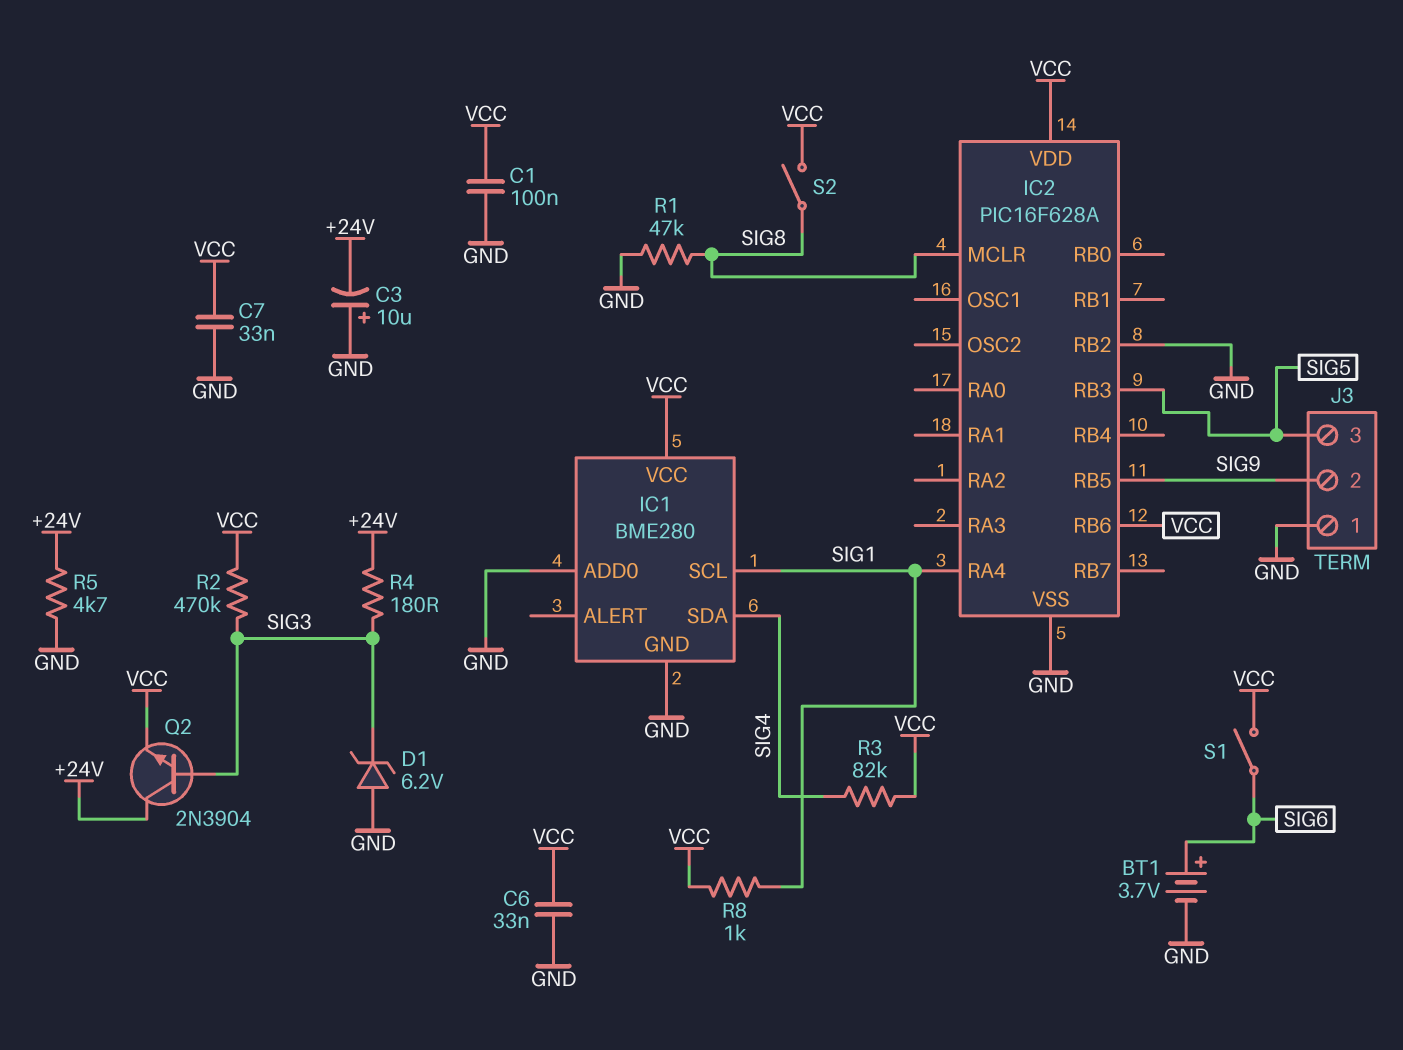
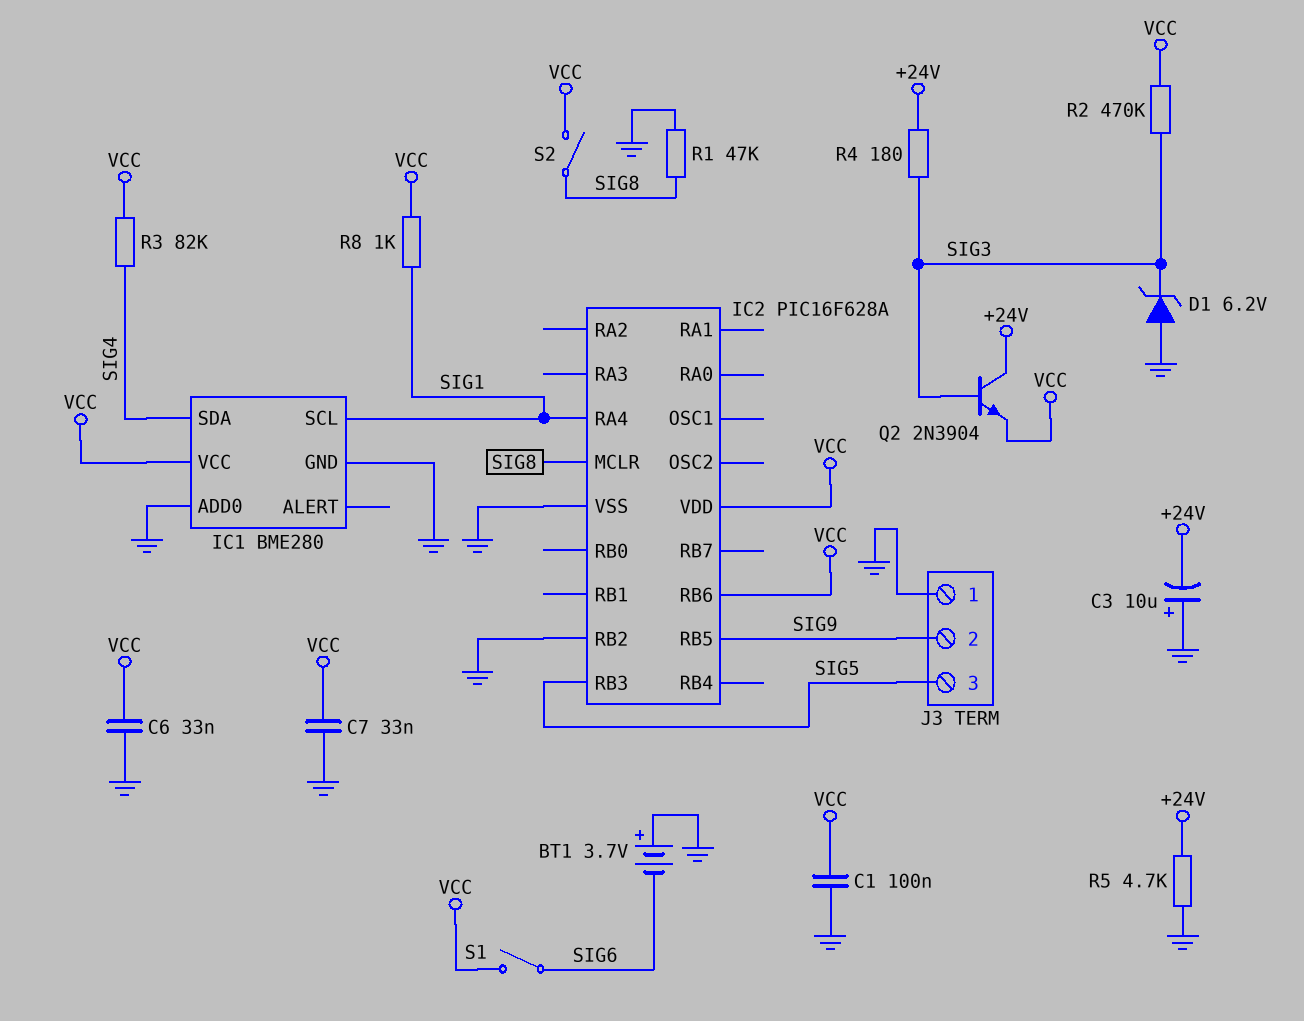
BT1: 3.7V (plus SIG6, minus GND) -> 3.7V (plus GND, minus SIG6)

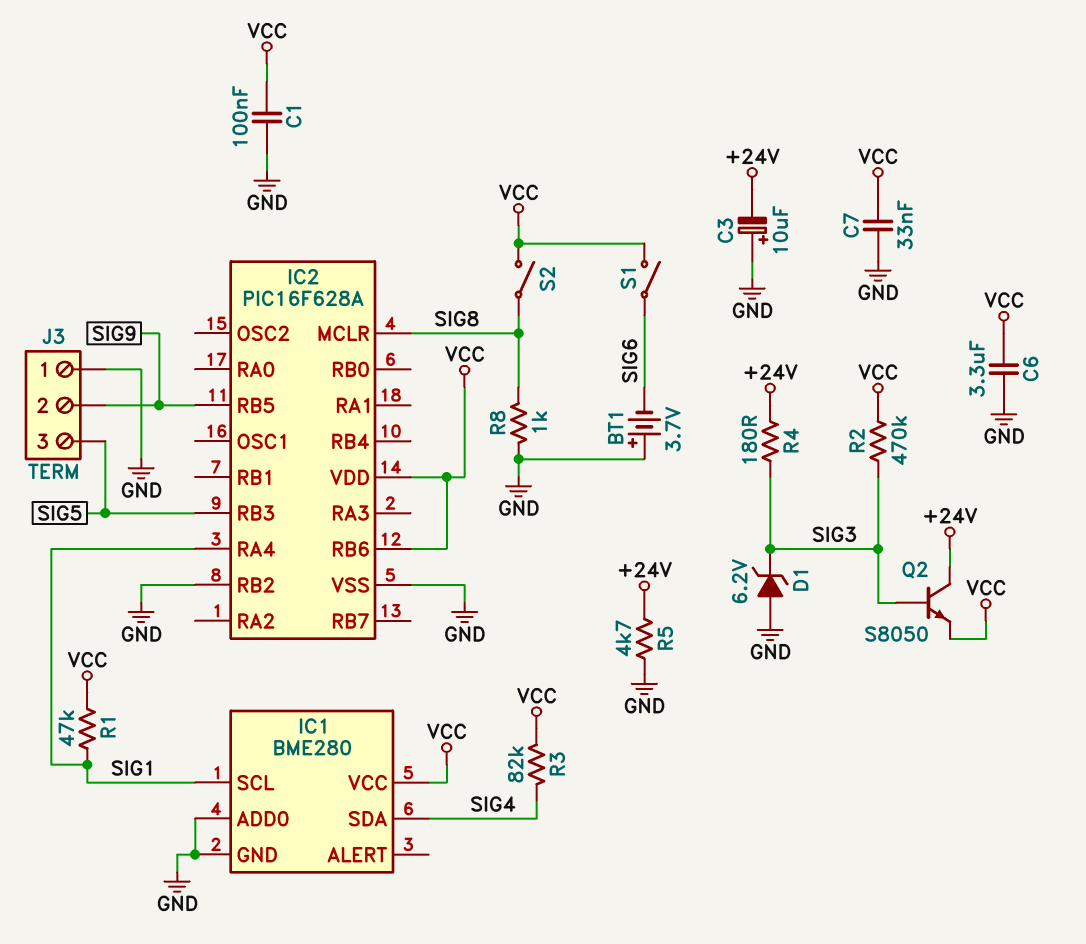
C6: 33nF (GND, VCC) -> 3.3uF (GND, VCC)
Q2: NPN 2N3904 (B SIG3, C +24V, E VCC) -> NPN S8050 (B SIG3, C +24V, E VCC)
R1: 47k (GND, SIG8) -> 47k (SIG1, VCC)
R8: 1k (SIG1, VCC) -> 1k (GND, SIG8)

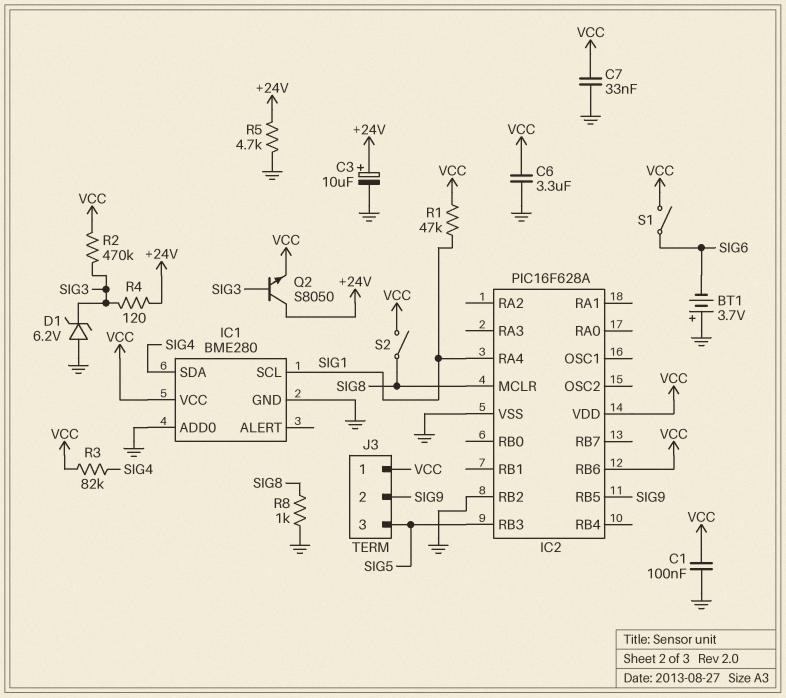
C3: 10uF (plus GND, minus +24V) -> 10uF (plus +24V, minus GND)
J3 pin 1: GND -> VCC
R4: 180 (+24V, SIG3) -> 120 (+24V, SIG3)

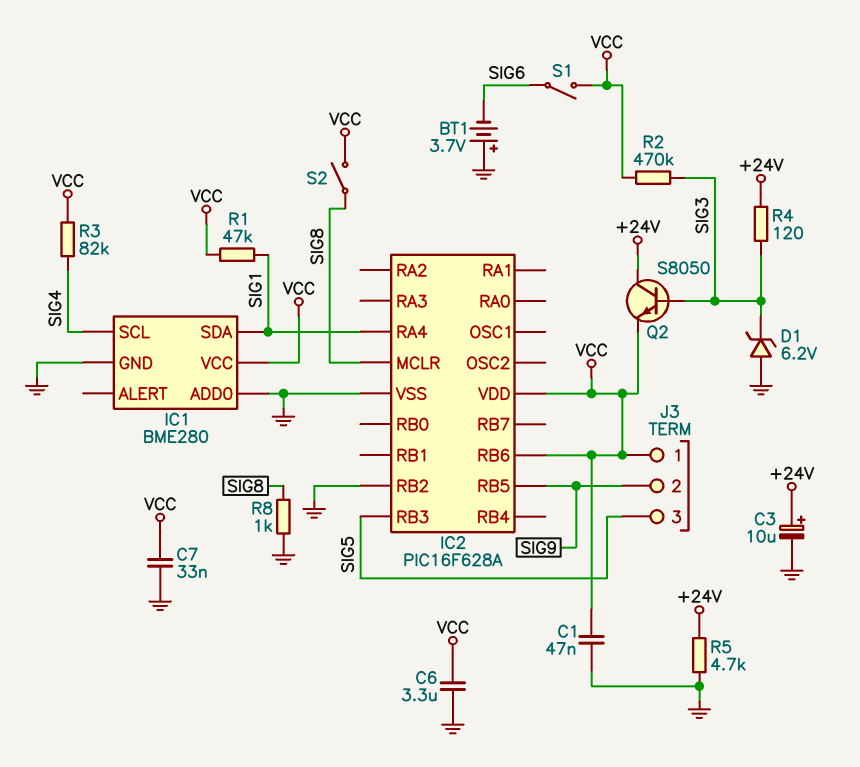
C1: 100nF (GND, VCC) -> 47nF (GND, VCC)
IC1 pin SCL: SIG1 -> SIG4
IC1 pin SDA: SIG4 -> SIG1

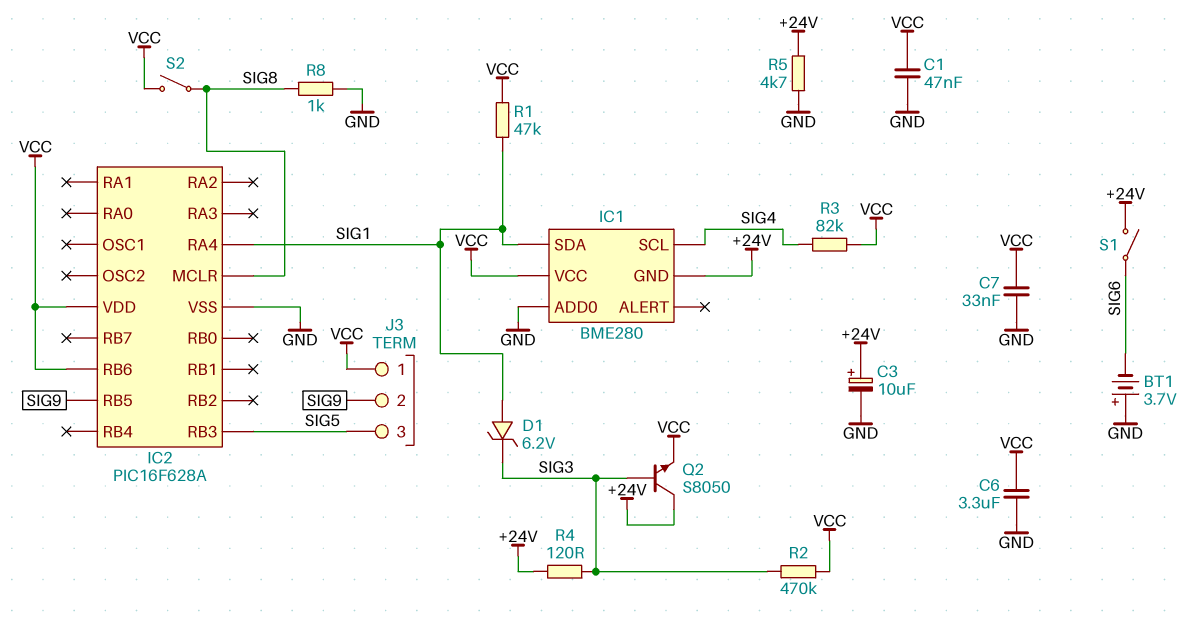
D1: zener 6.2V (A GND, K SIG3) -> zener 6.2V (A SIG1, K SIG3)
IC1 pin GND: GND -> +24V
IC2 pin RB2: GND -> none
S1: switch (SIG6, VCC) -> switch (+24V, SIG6)

